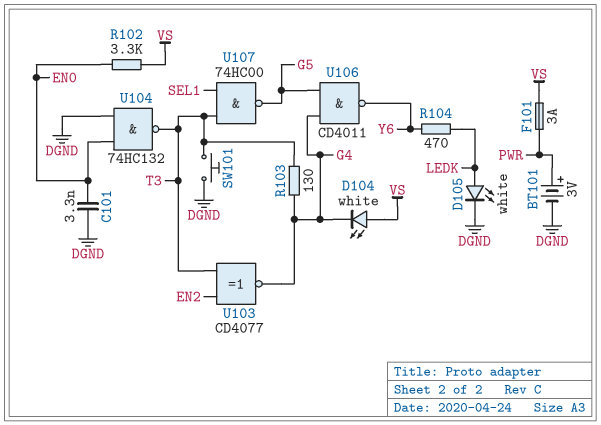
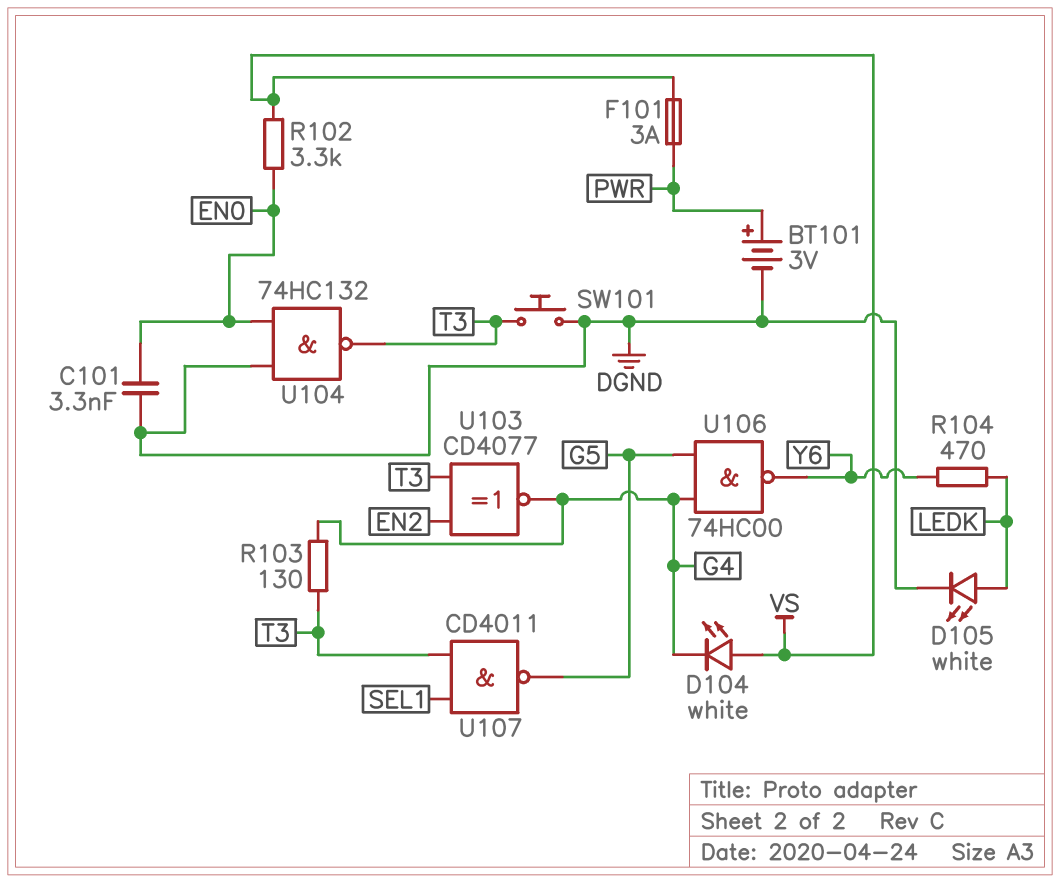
U106: NAND CD4011 (in G4, in G5, out Y6) -> NAND 74HC00 (in G4, in G5, out Y6)
U107: NAND 74HC00 (in SEL1, in T3, out G5) -> NAND CD4011 (in SEL1, in T3, out G5)

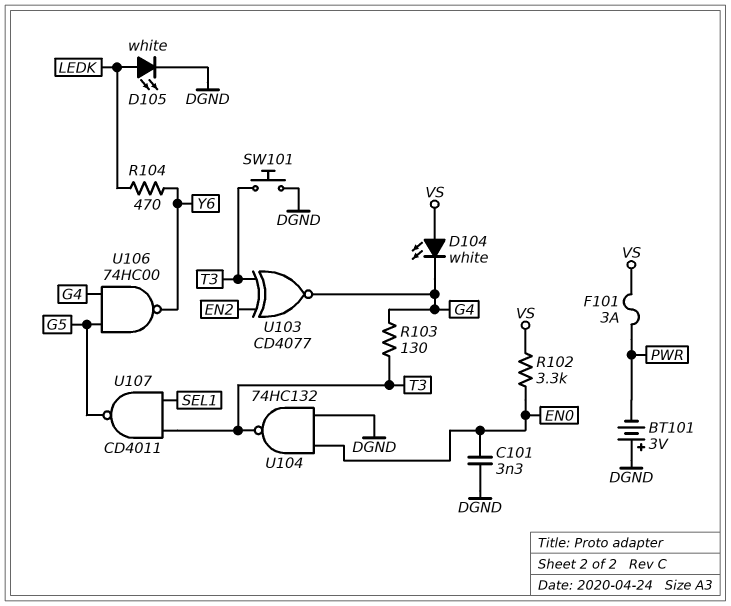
BT101: 3V (plus PWR, minus DGND) -> 3V (plus DGND, minus PWR)

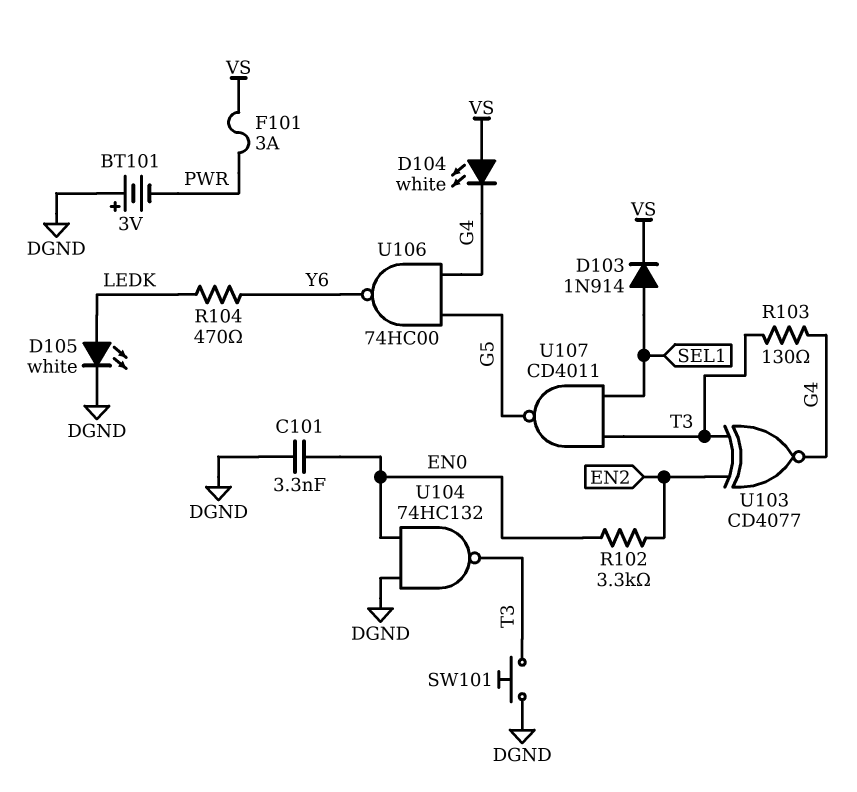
D103: none -> diode 1N914 (A SEL1, K VS)
R102: 3.3k (EN0, VS) -> 3.3k (EN0, EN2)

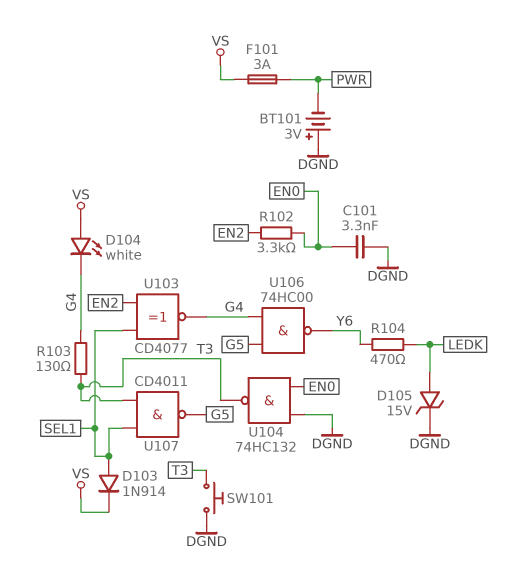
D105: LED white (A LEDK, K DGND) -> zener 15V (A LEDK, K DGND)
U103: XNOR CD4077 (in EN2, in T3, out G4) -> XNOR CD4077 (in EN2, in SEL1, out G4)

